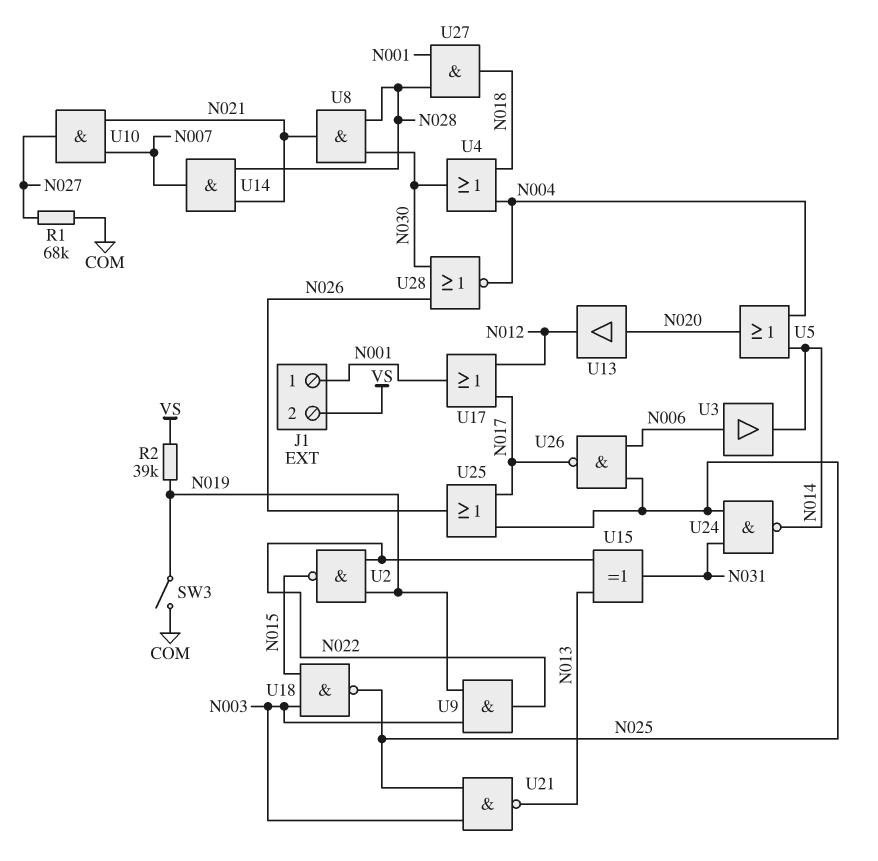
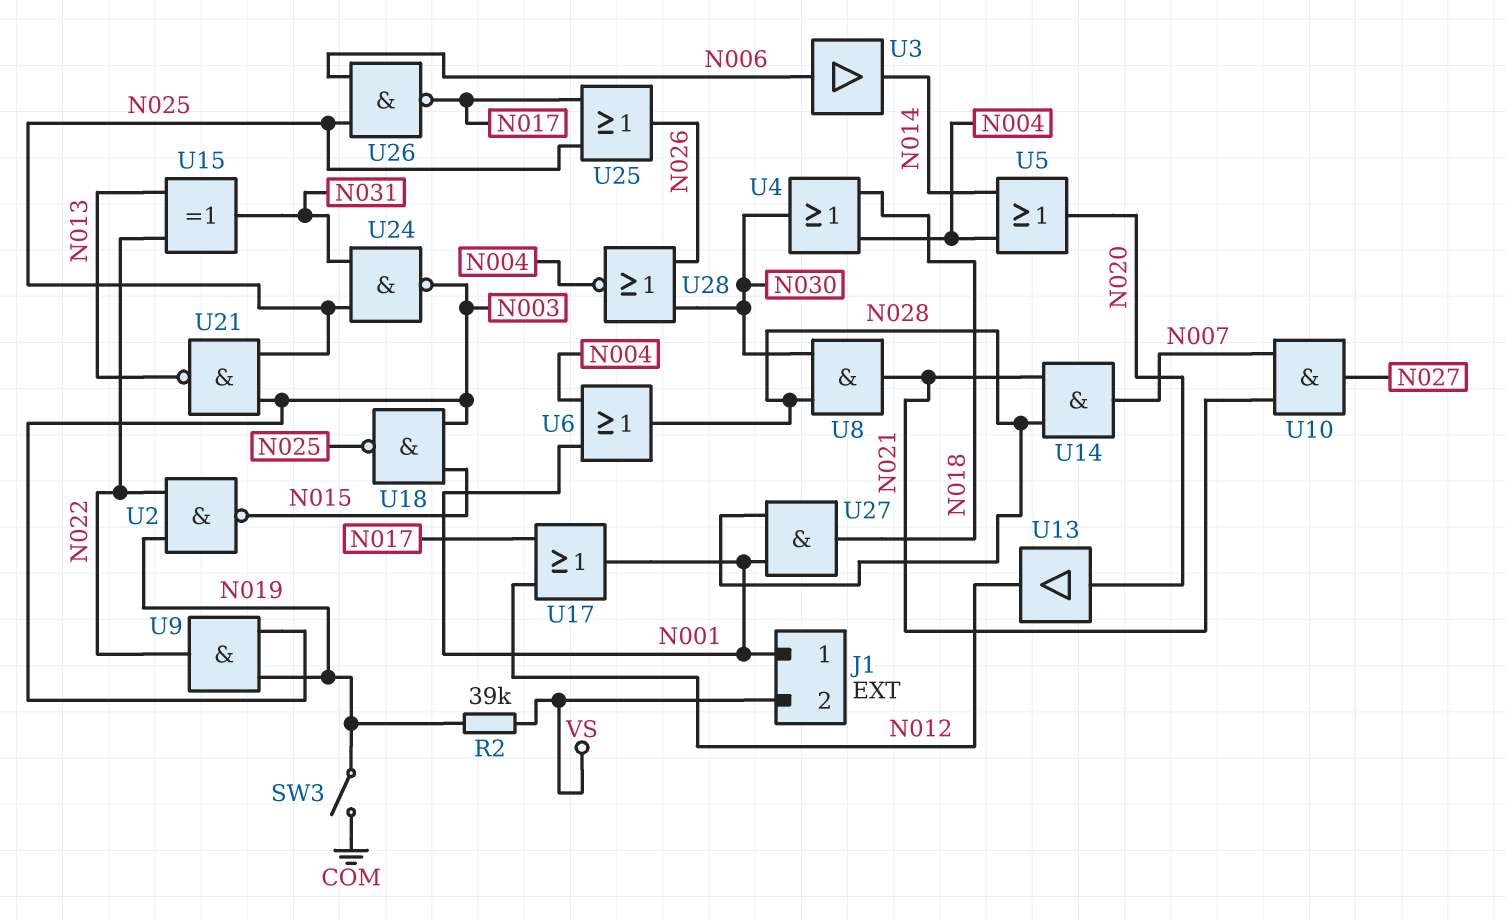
R1: 68k (COM, N027) -> none
U6: none -> OR (in N001, in N004, out N028)
U24: NAND (in N025, in N031, out N014) -> NAND (in N025, in N031, out N003)

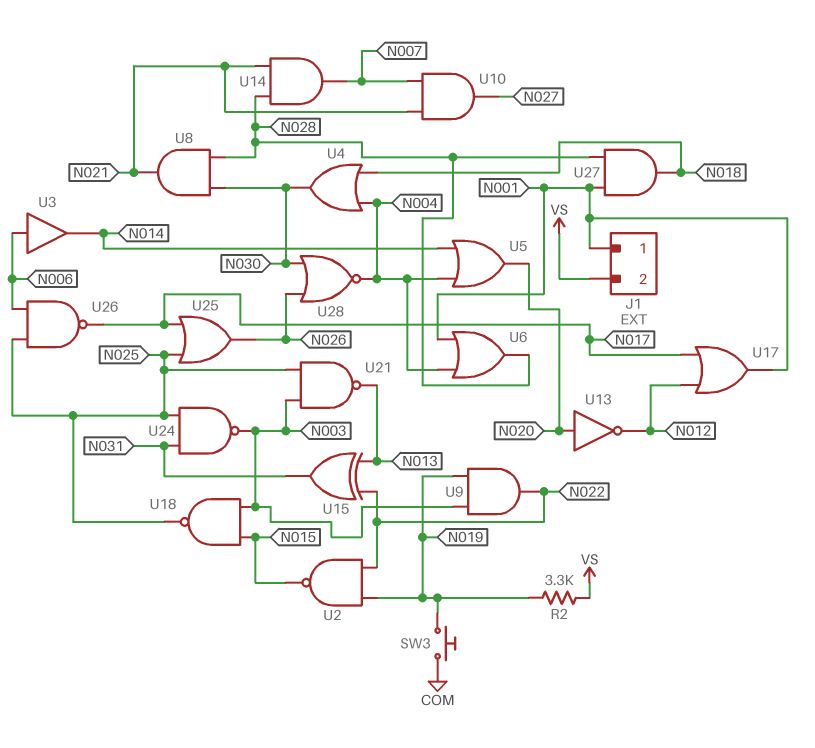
R2: 39k (N019, VS) -> 3.3k (N019, VS)
SW3: switch (COM, N019) -> button (COM, N019)
U13: buffer (in N020, out N012) -> NOT (in N020, out N012)

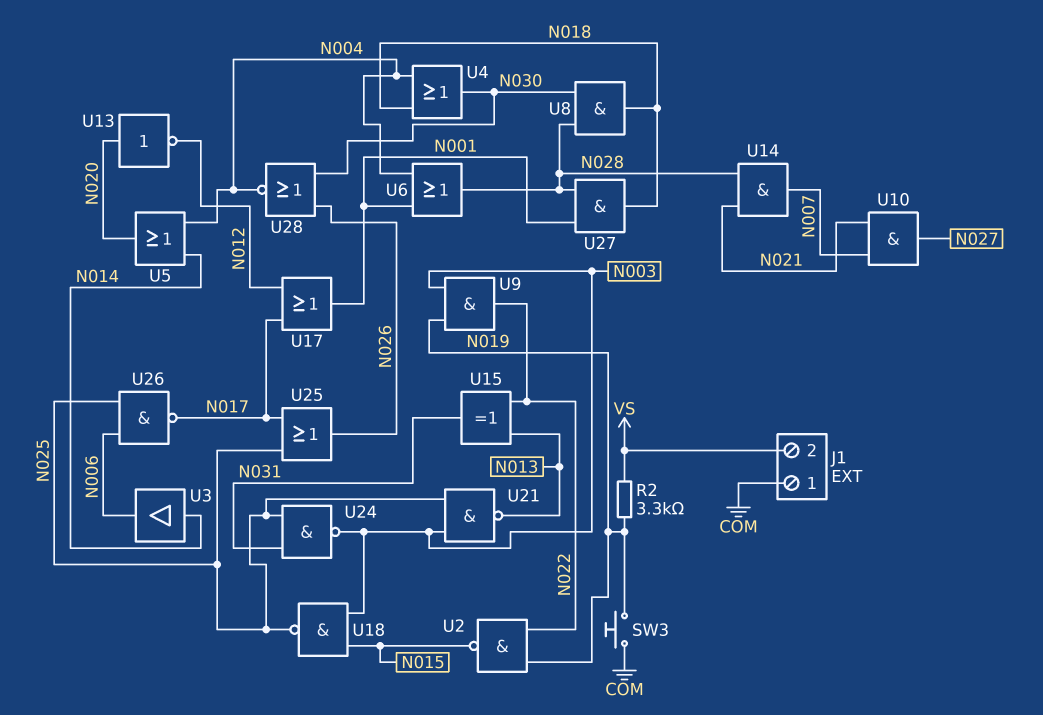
J1 pin 1: N001 -> COM
U3: buffer (in N006, out N014) -> buffer (in N014, out N006)
U8: AND (in N028, in N030, out N021) -> AND (in N028, in N030, out N018)

